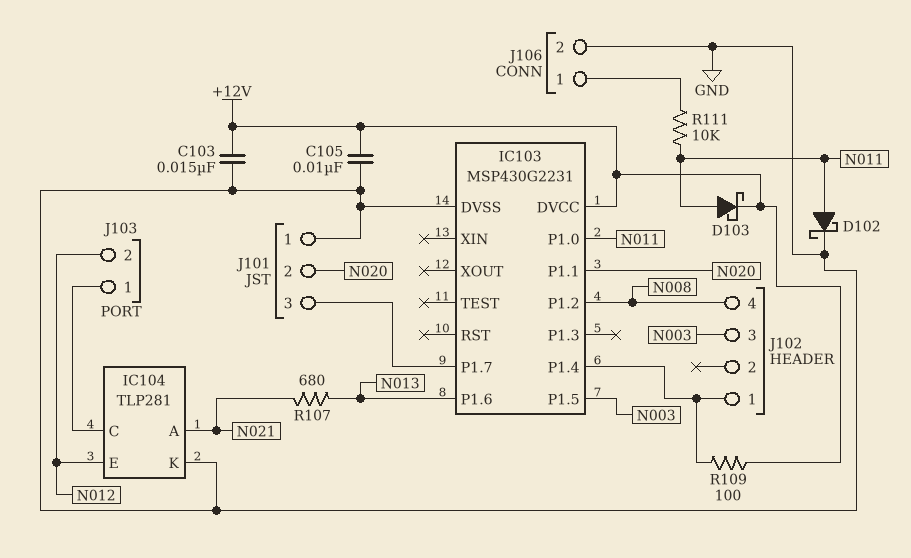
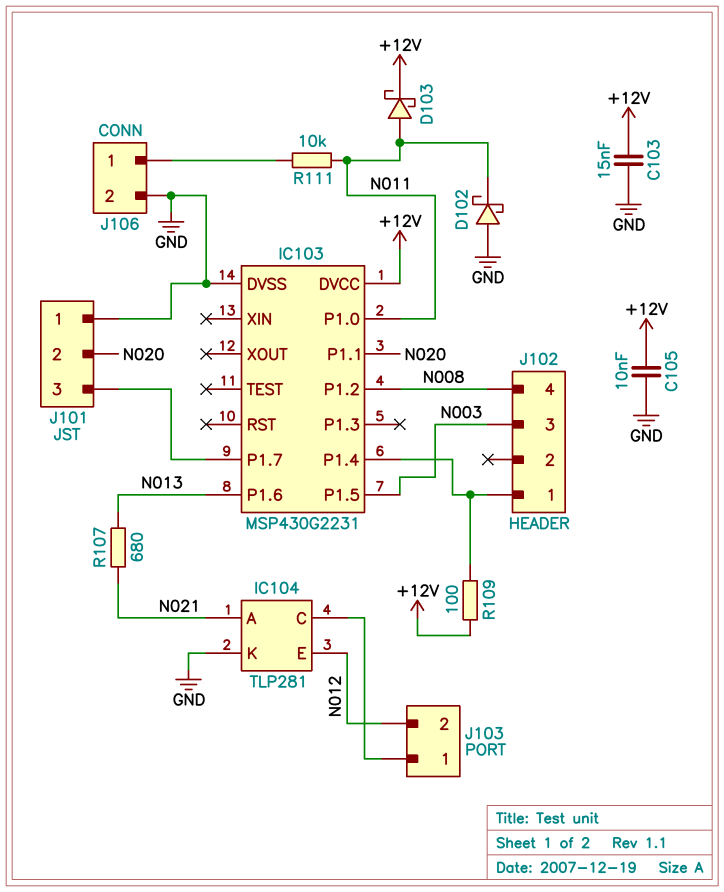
D102: schottky (A N011, K GND) -> schottky (A GND, K N011)

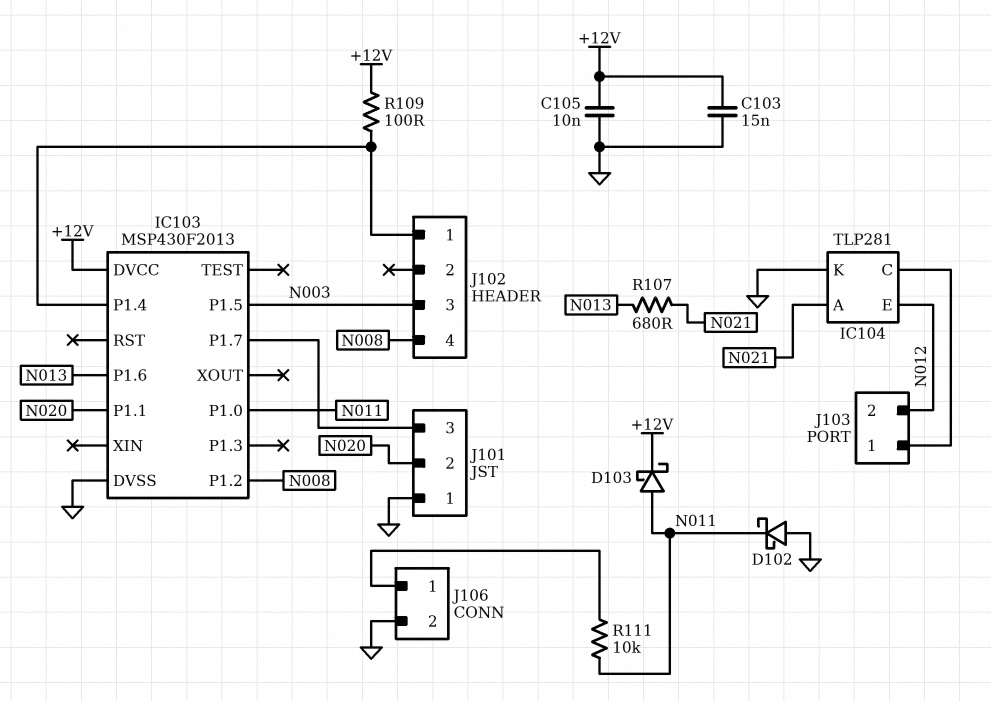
IC103: MSP430G2231 -> MSP430F2013

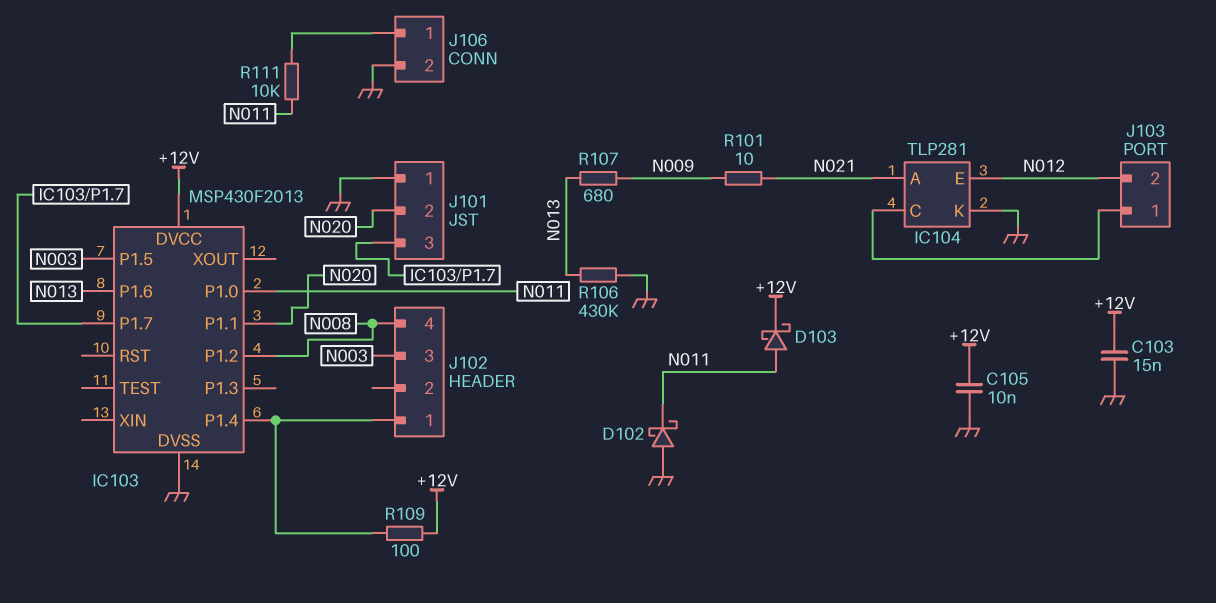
R101: none -> 10 (N009, N021)
R106: none -> 430k (GND, N013)
R107: 680 (N013, N021) -> 680 (N009, N013)

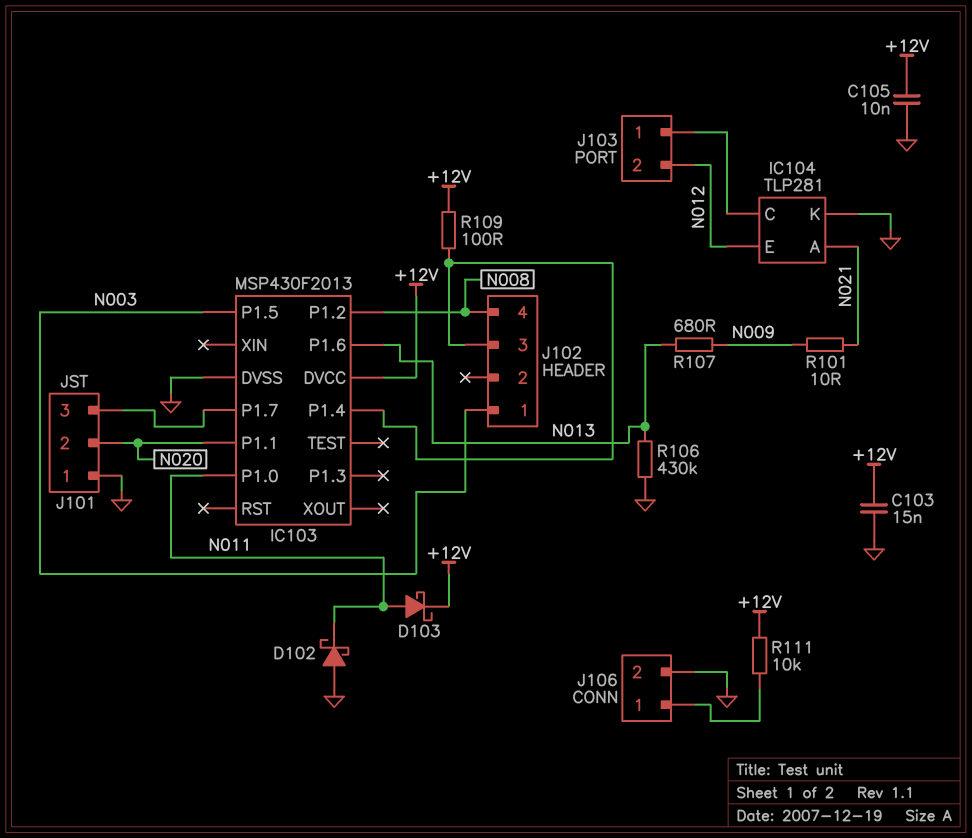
J102 pin 1: IC103/P1.4 -> N003
J102 pin 3: N003 -> IC103/P1.4
R111: 10k (J106/1, N011) -> 10k (+12V, J106/1)

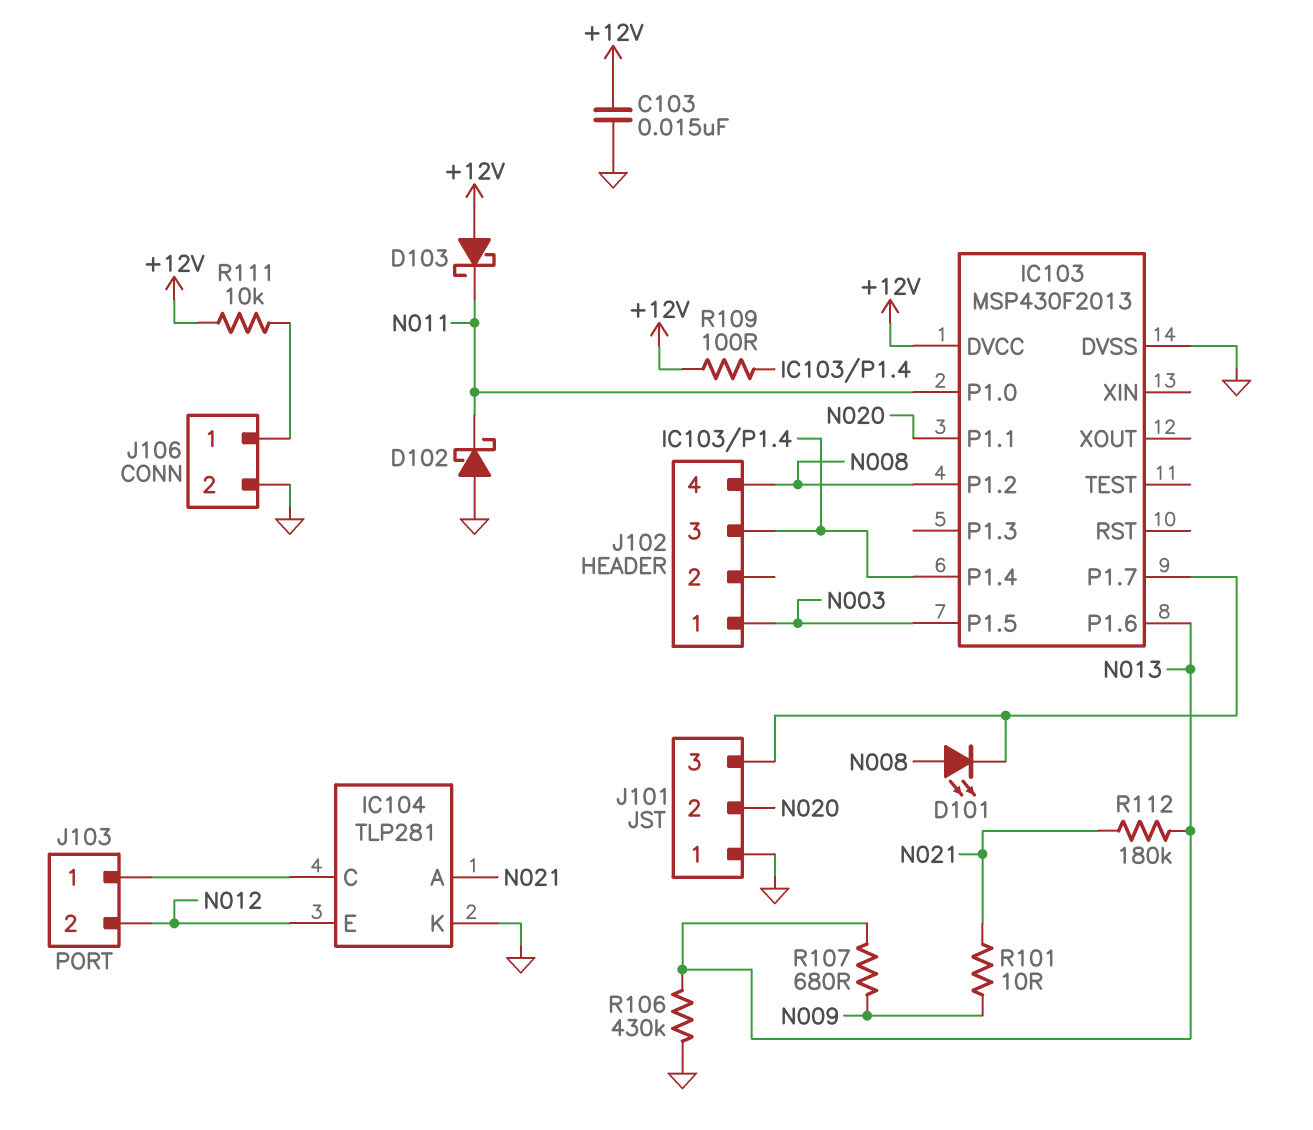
C105: 10nF (+12V, GND) -> none
D101: none -> LED (A N008, K IC103/P1.7)
D103: schottky (A N011, K +12V) -> schottky (A +12V, K N011)
R112: none -> 180k (N013, N021)

